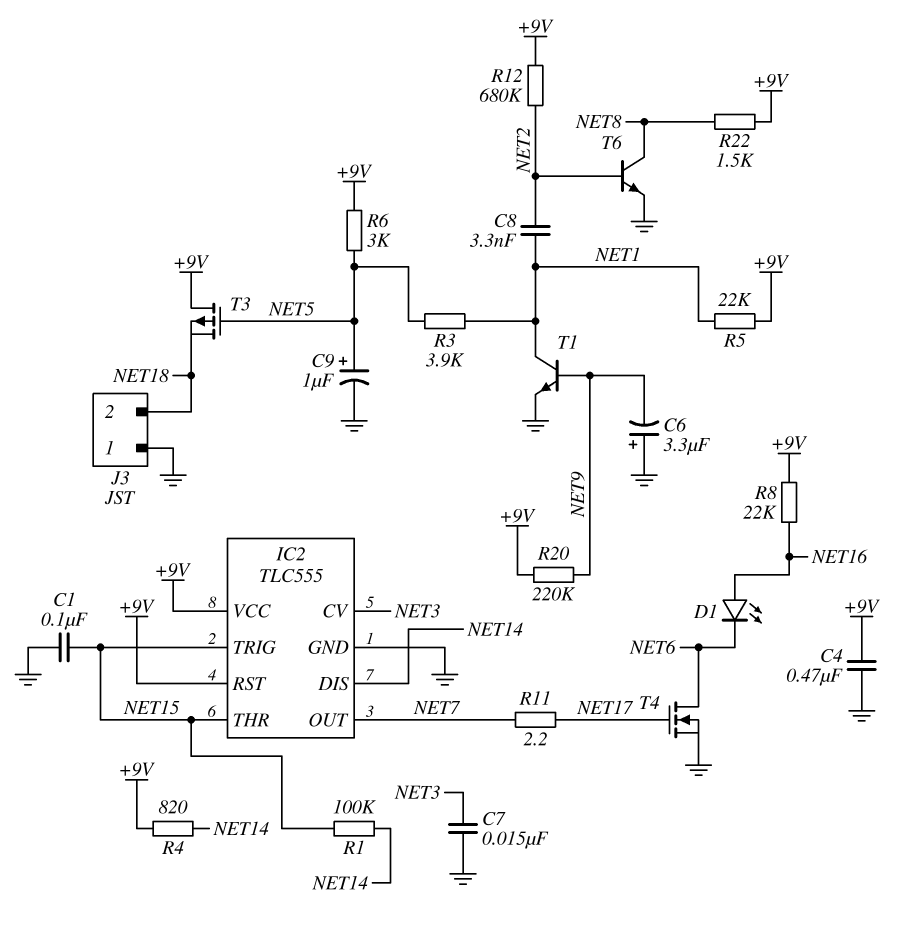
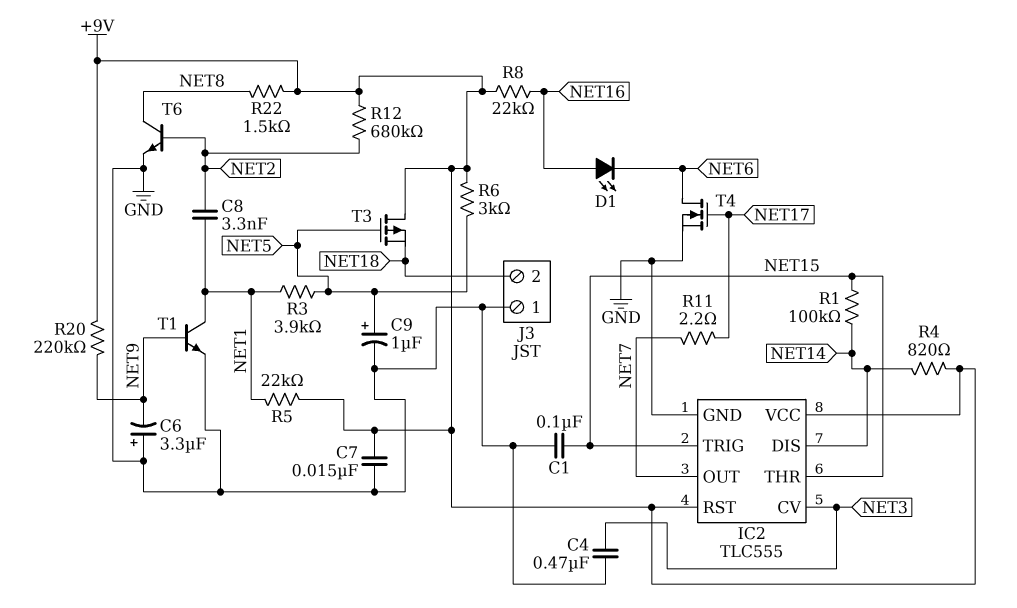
C4: 470nF (+9V, GND) -> 470nF (GND, NET3)
C7: 15nF (GND, NET3) -> 15nF (+9V, GND)

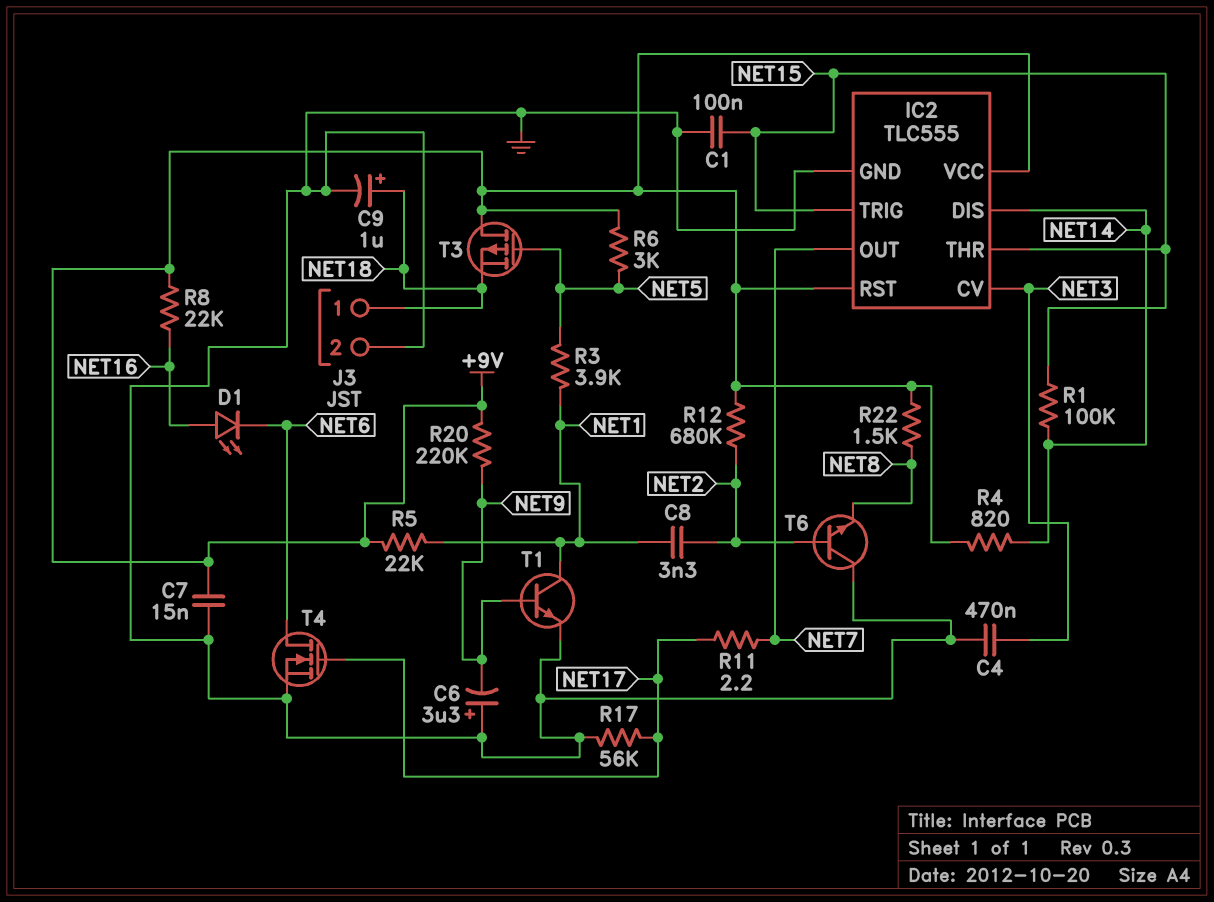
C9: 1uF (plus NET5, minus GND) -> 1uF (plus NET18, minus GND)
J3 pin 1: GND -> NET18
J3 pin 2: NET18 -> GND
R17: none -> 56k (GND, NET17)
T6: NPN (B NET2, C NET8, E GND) -> NPN (B NET2, C GND, E NET8)

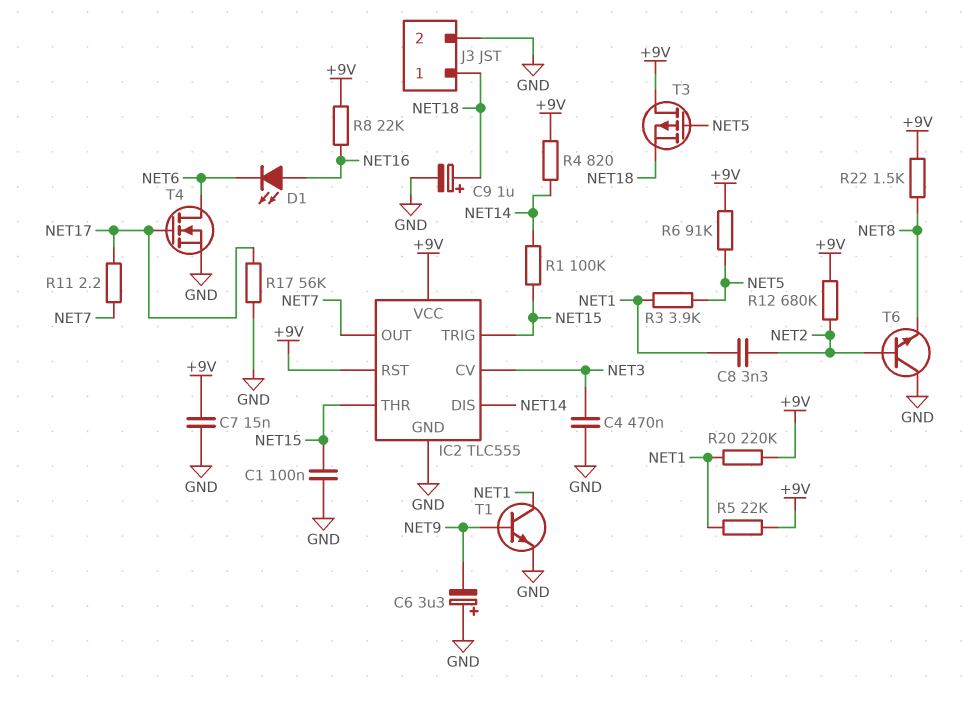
R6: 3k (+9V, NET5) -> 91k (+9V, NET5)
R20: 220k (+9V, NET9) -> 220k (+9V, NET1)

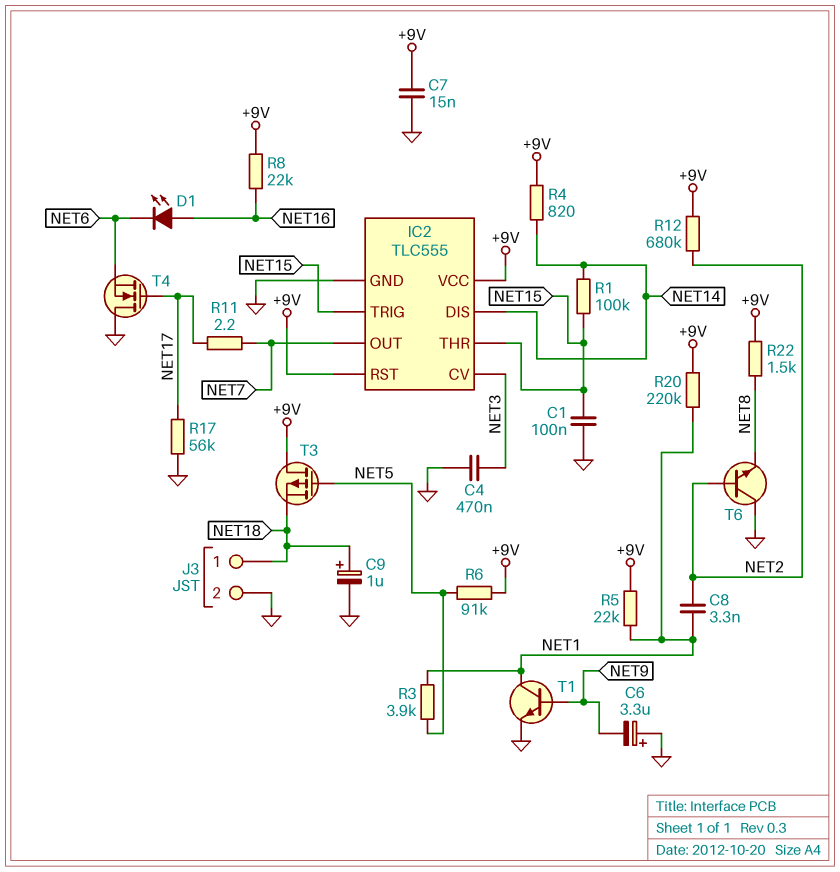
T4: NMOS (G NET17, D NET6, S GND) -> NMOS (G NET17, D GND, S NET6)

